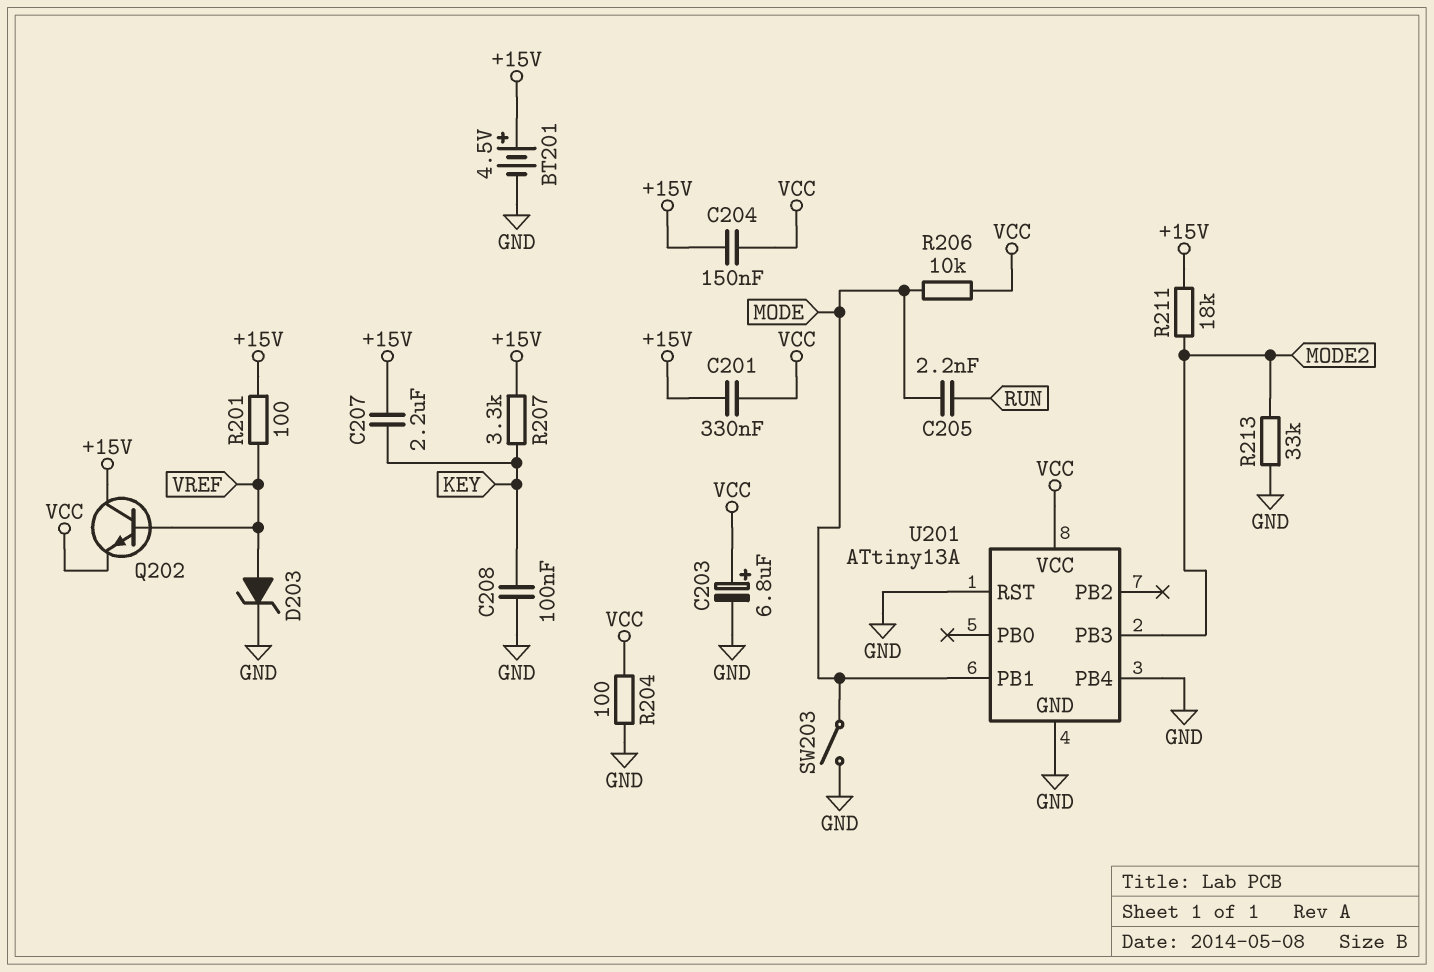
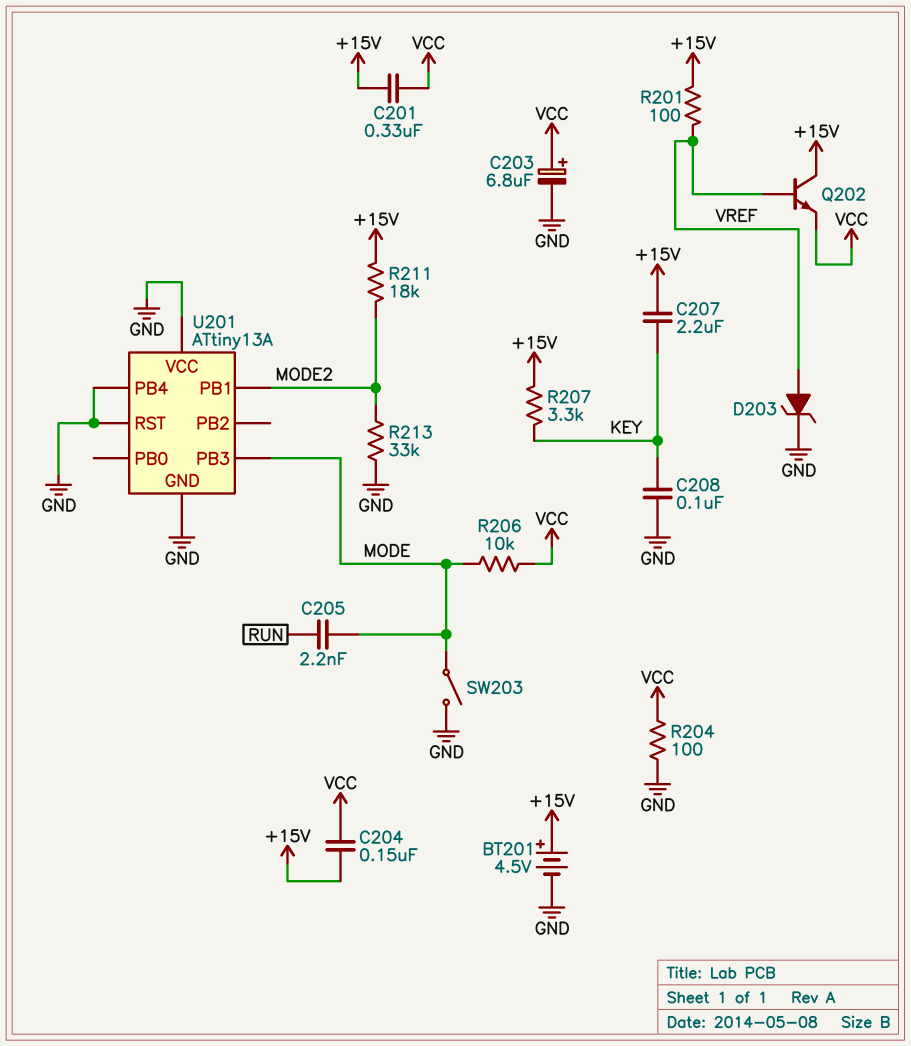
U201 pin PB1: MODE -> MODE2
U201 pin PB3: MODE2 -> MODE
U201 pin VCC: VCC -> GND

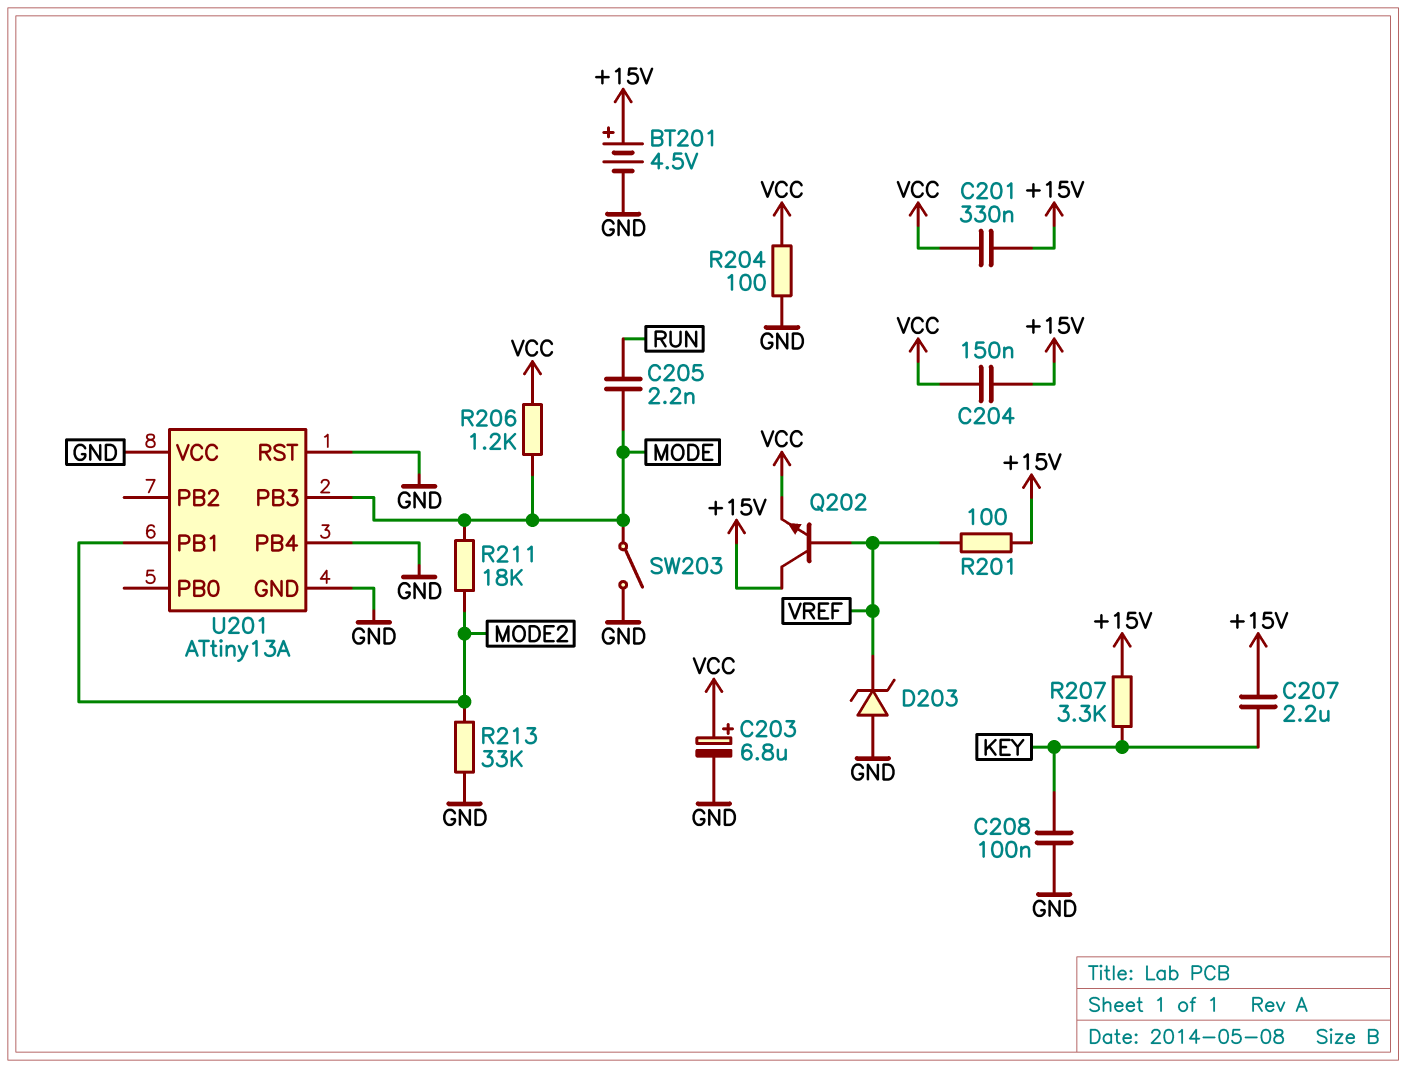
D203: zener (A VREF, K GND) -> zener (A GND, K VREF)
R206: 10k (MODE, VCC) -> 1.2k (MODE, VCC)
R211: 18k (+15V, MODE2) -> 18k (MODE, MODE2)

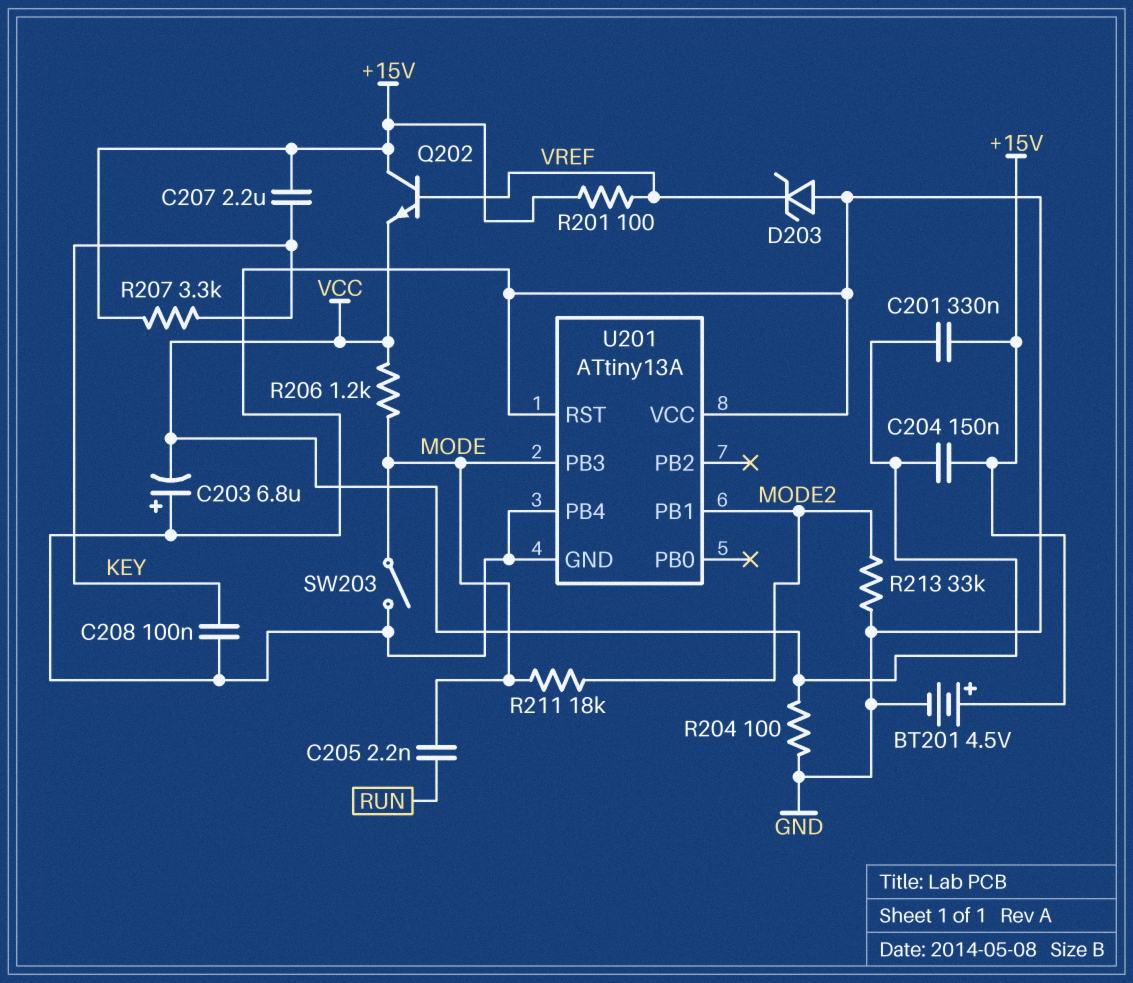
C203: 6.8uF (plus VCC, minus GND) -> 6.8uF (plus GND, minus VCC)

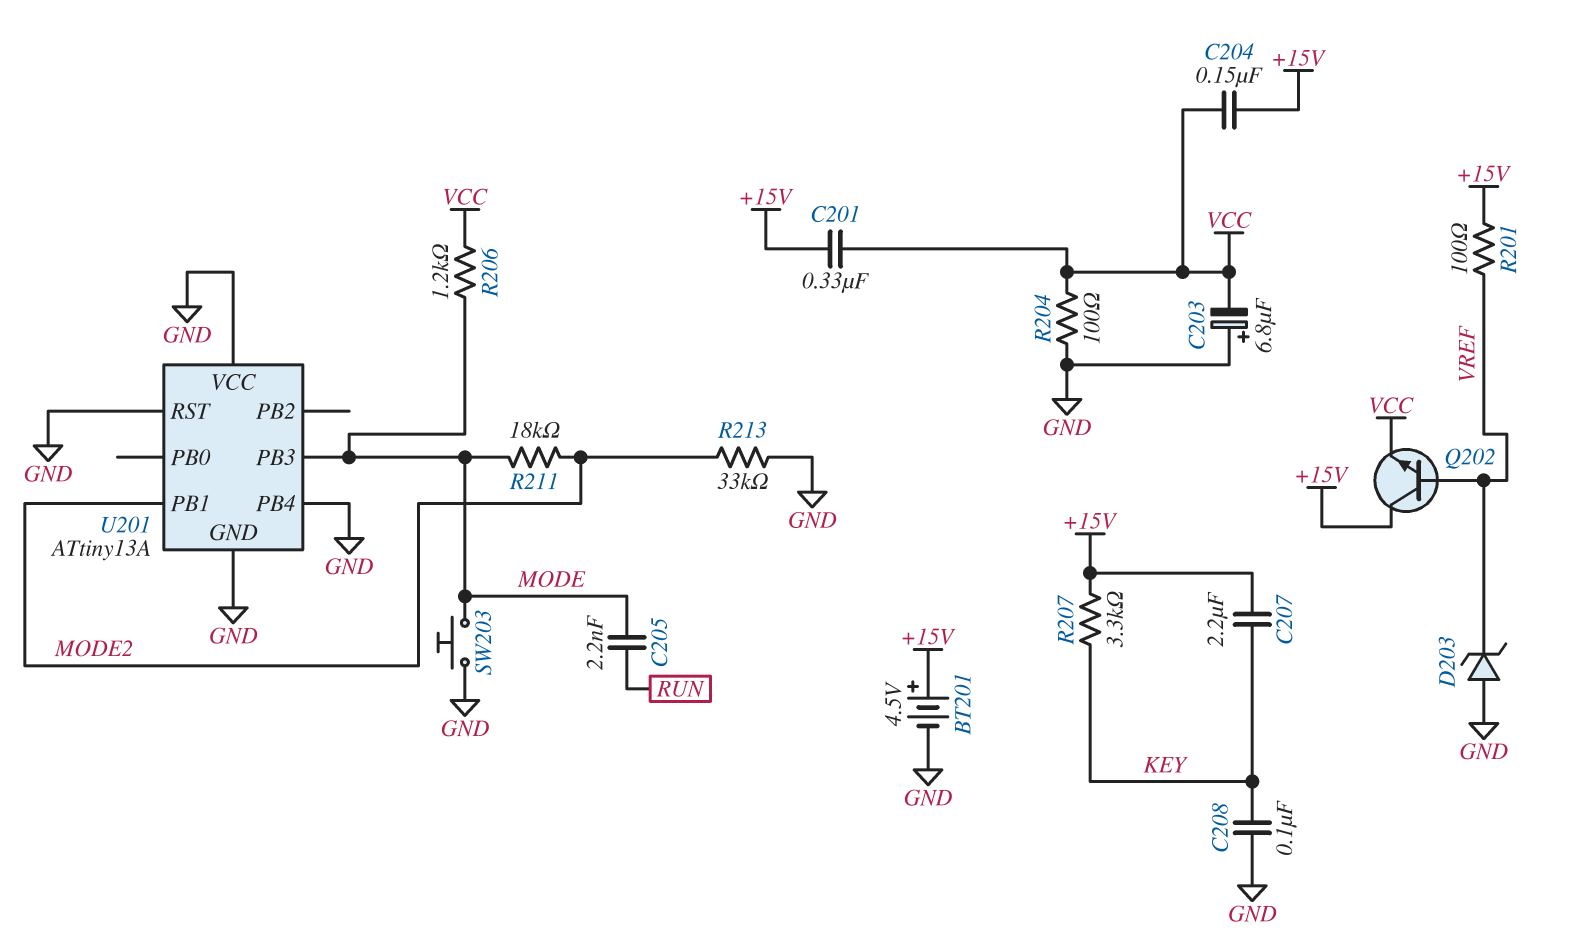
SW203: switch (GND, MODE) -> button (GND, MODE)

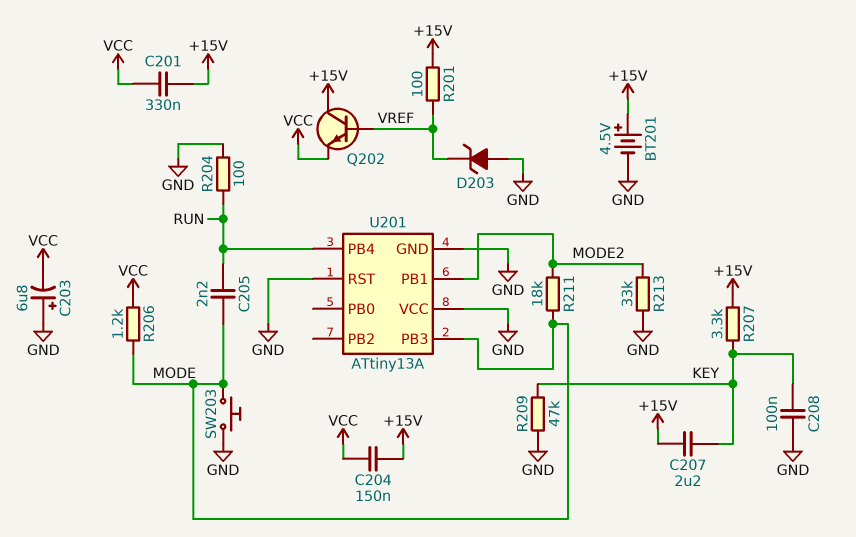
R204: 100 (GND, VCC) -> 100 (GND, RUN)
R209: none -> 47k (GND, KEY)
U201 pin PB4: GND -> RUN

